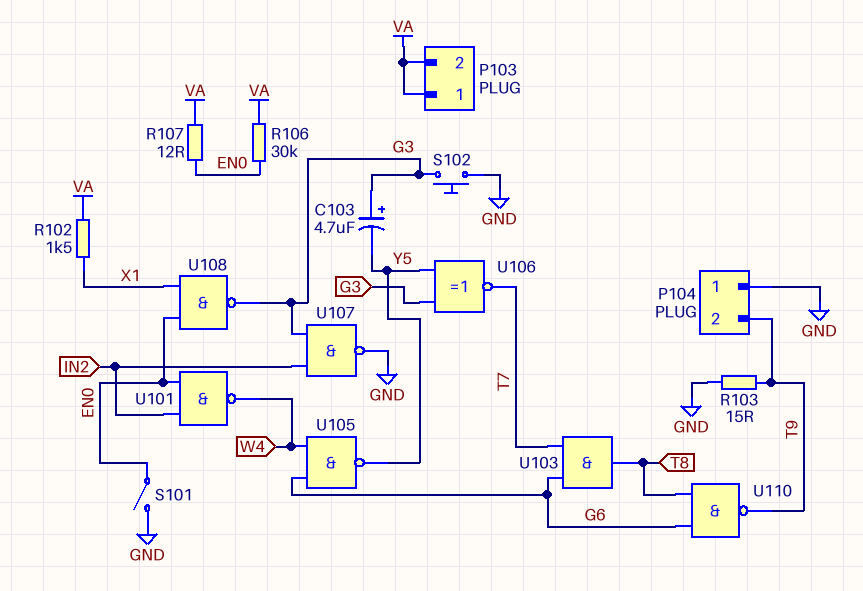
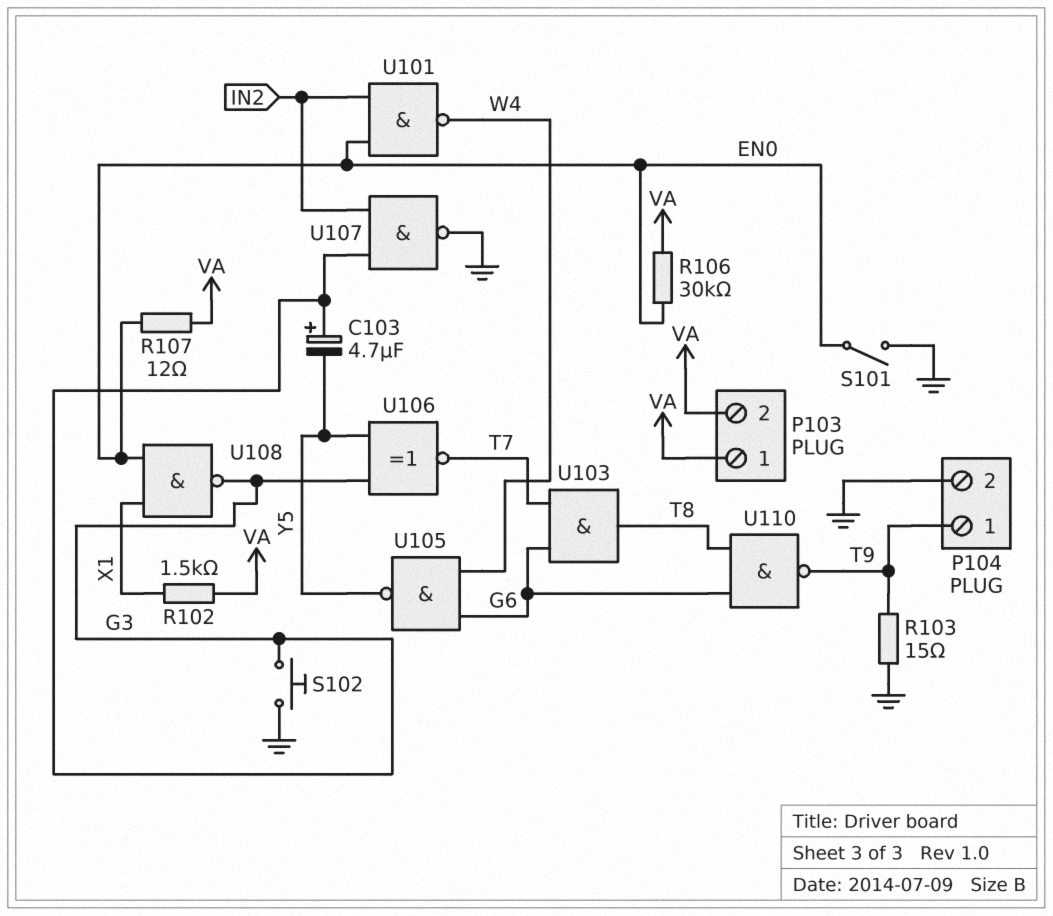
P104 pin 1: GND -> T9
P104 pin 2: T9 -> GND

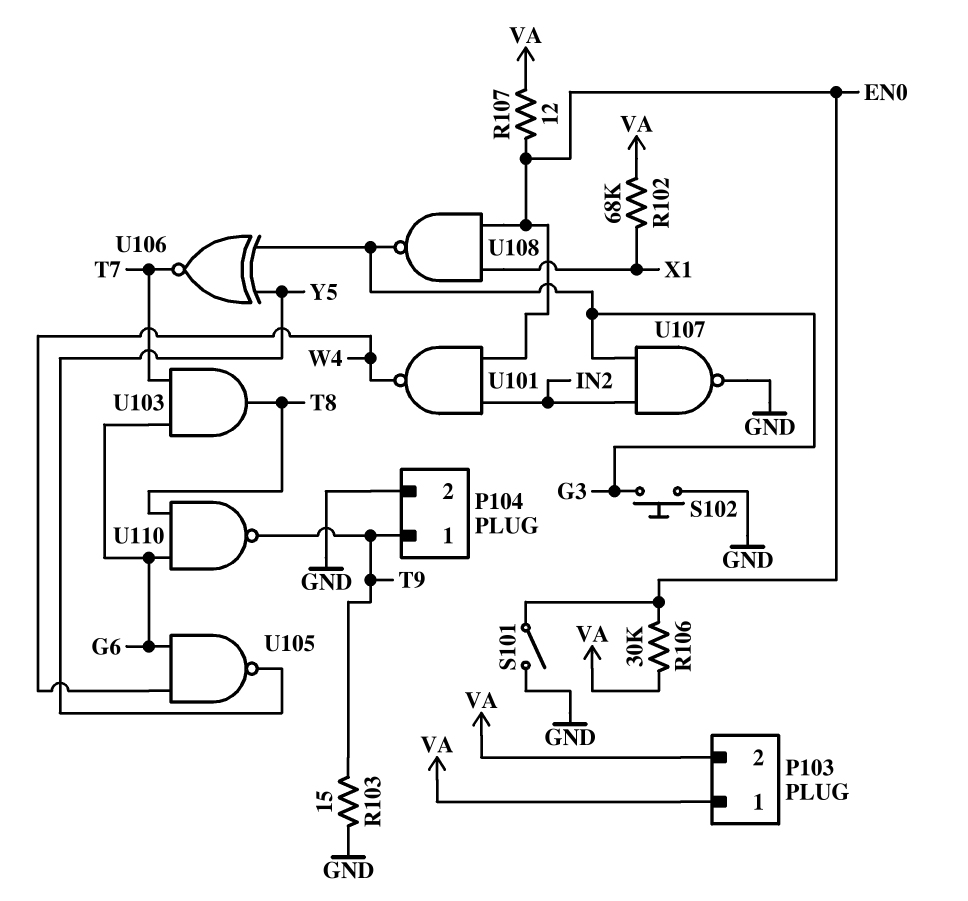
C103: 4.7uF (plus G3, minus Y5) -> none
R102: 1.5k (VA, X1) -> 68k (VA, X1)

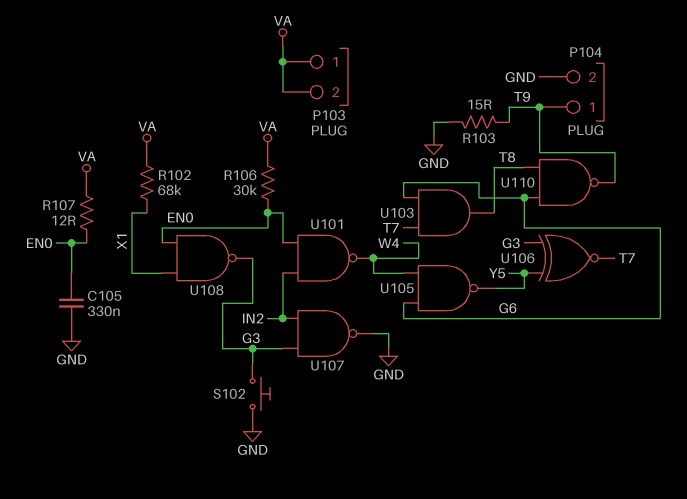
C105: none -> 330nF (EN0, GND)
S101: switch (EN0, GND) -> none

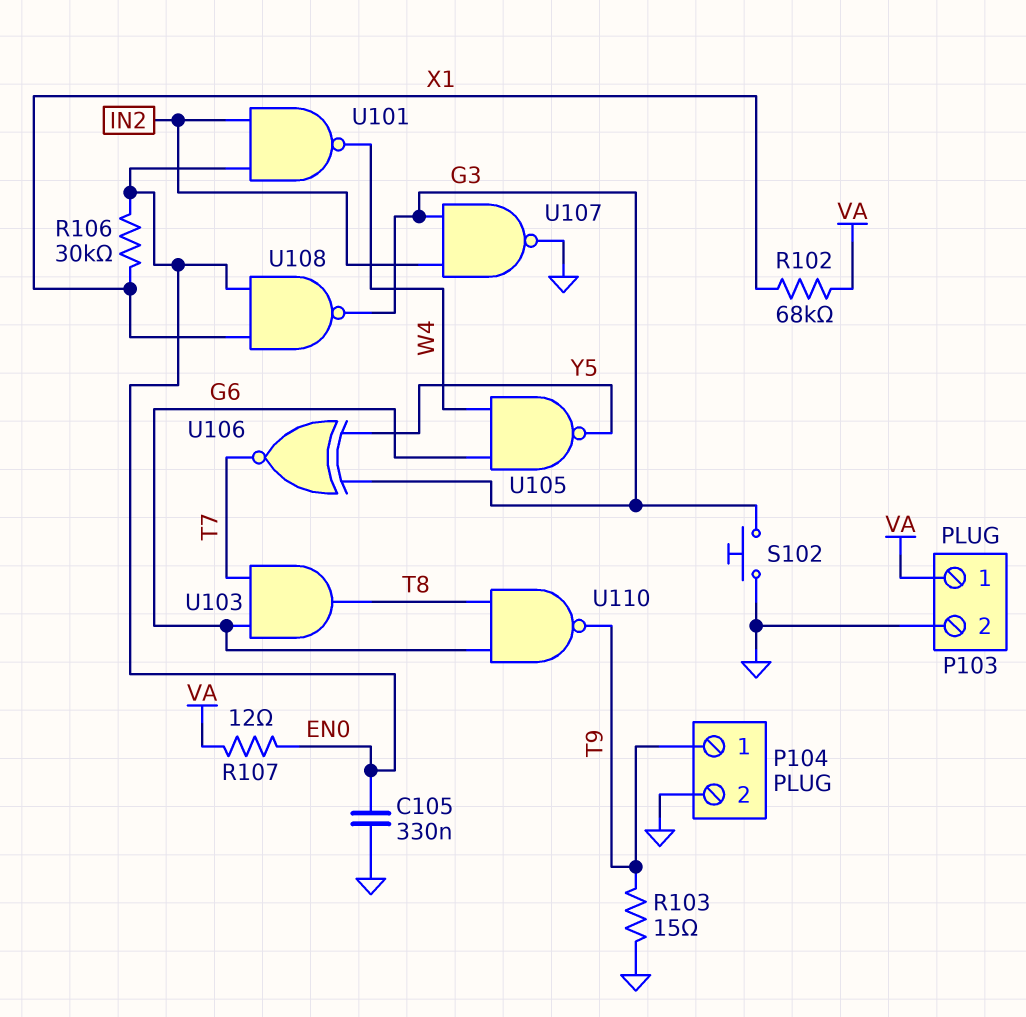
P103 pin 2: VA -> GND
R106: 30k (EN0, VA) -> 30k (EN0, X1)

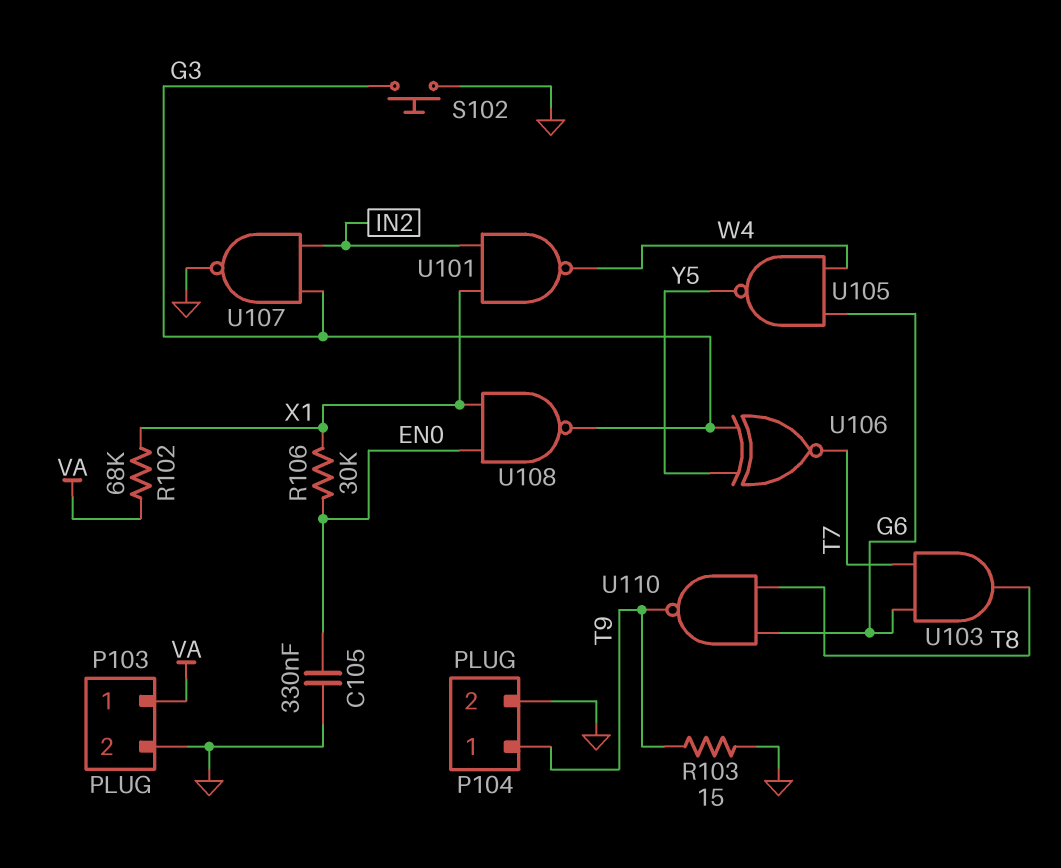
R107: 12 (EN0, VA) -> none
U101: NAND (in EN0, in IN2, out W4) -> NAND (in IN2, in X1, out W4)

